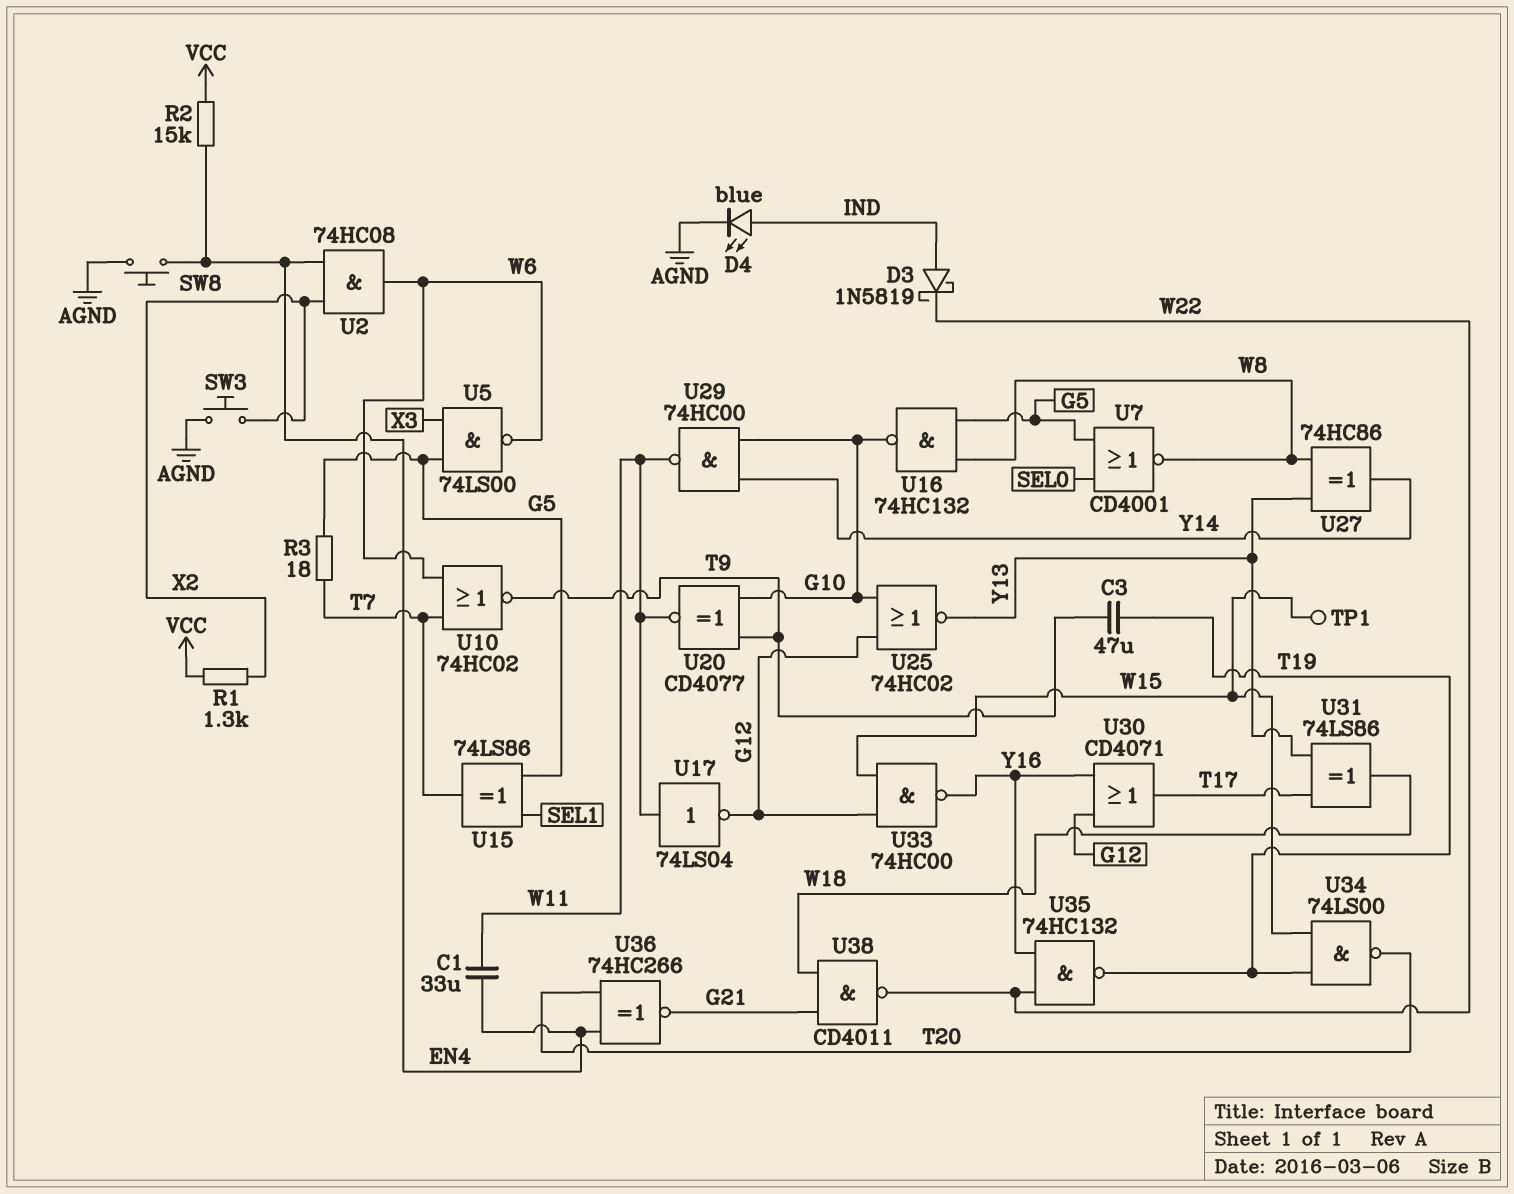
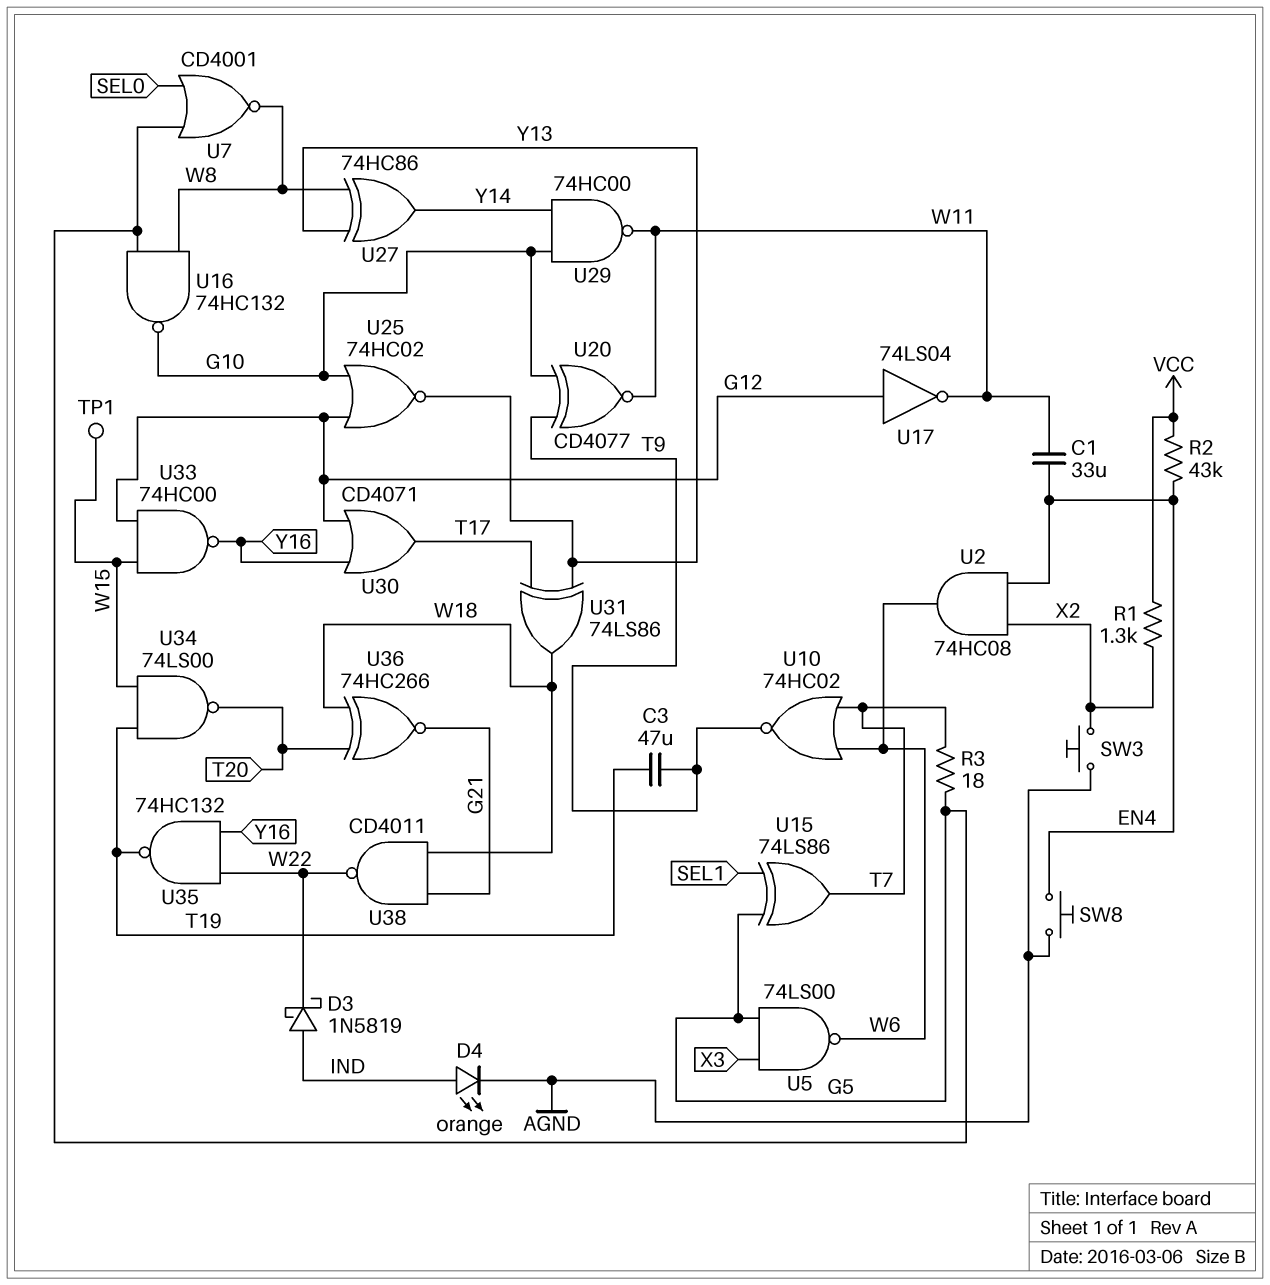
D4: LED blue (A IND, K AGND) -> LED orange (A IND, K AGND)
R2: 15k (EN4, VCC) -> 43k (EN4, VCC)
U17: NOT 74LS04 (in W11, out G12) -> NOT 74LS04 (in G12, out W11)
U36: XNOR 74HC266 (in EN4, in T20, out G21) -> XNOR 74HC266 (in T20, in W18, out G21)

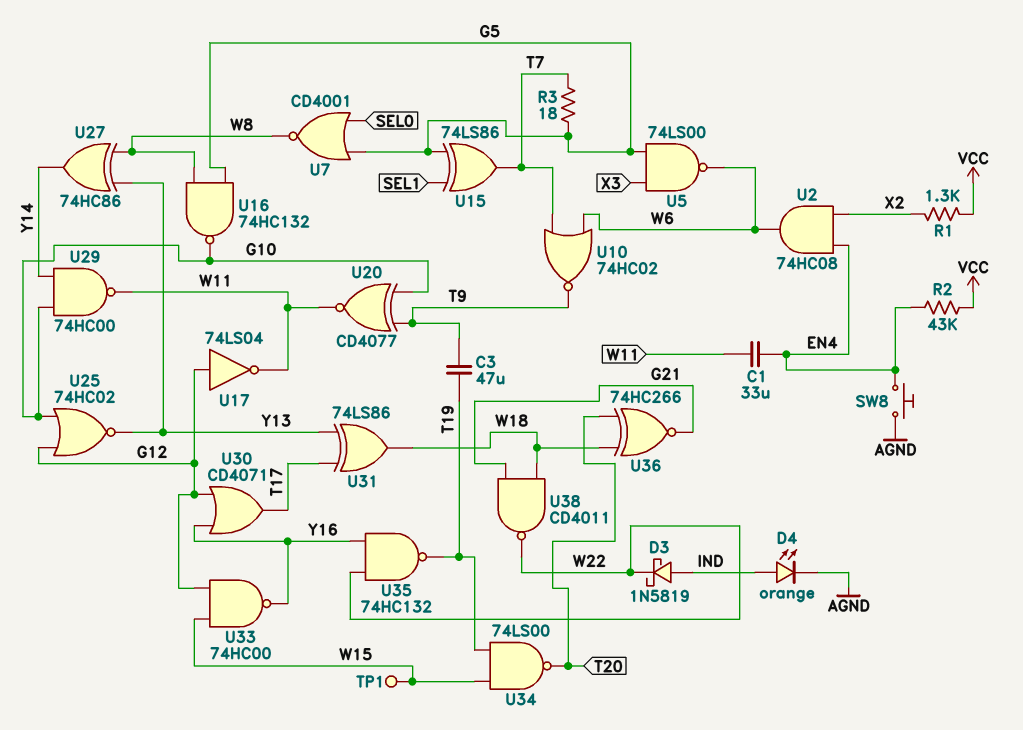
SW3: button (AGND, X2) -> none

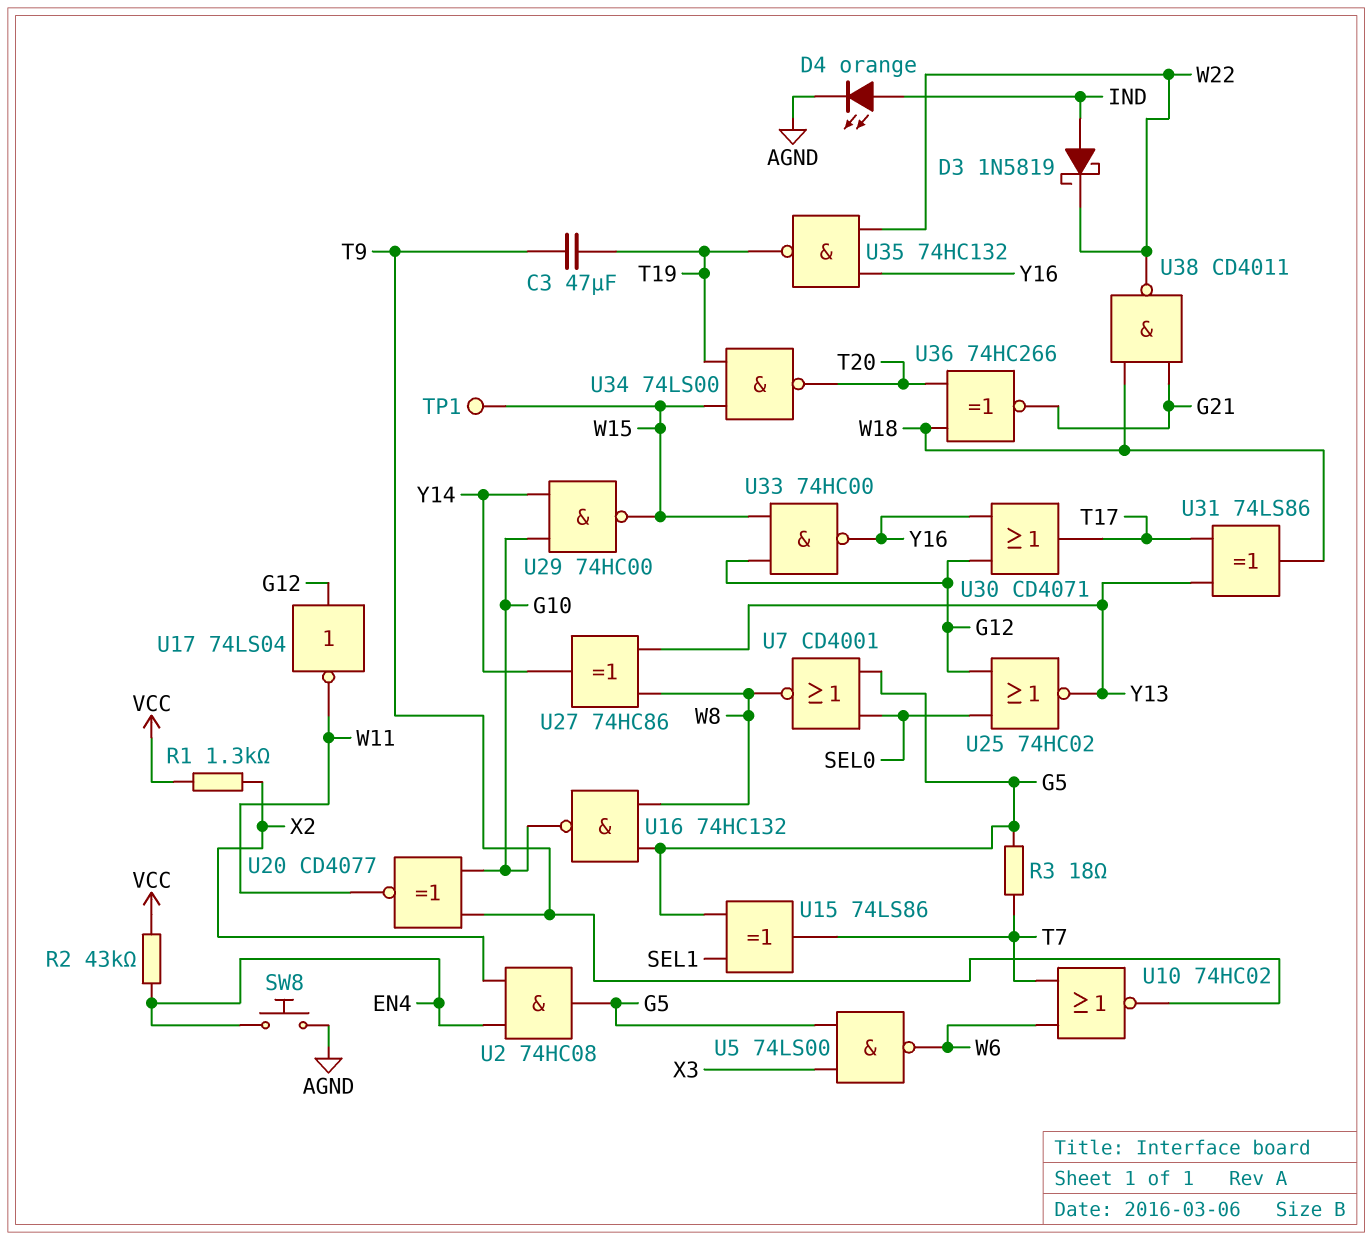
C1: 33uF (EN4, W11) -> none
U2: AND 74HC08 (in EN4, in X2, out W6) -> AND 74HC08 (in EN4, in X2, out G5)
U25: NOR 74HC02 (in G10, in G12, out Y13) -> NOR 74HC02 (in G12, in SEL0, out Y13)
U29: NAND 74HC00 (in G10, in Y14, out W11) -> NAND 74HC00 (in G10, in Y14, out W15)

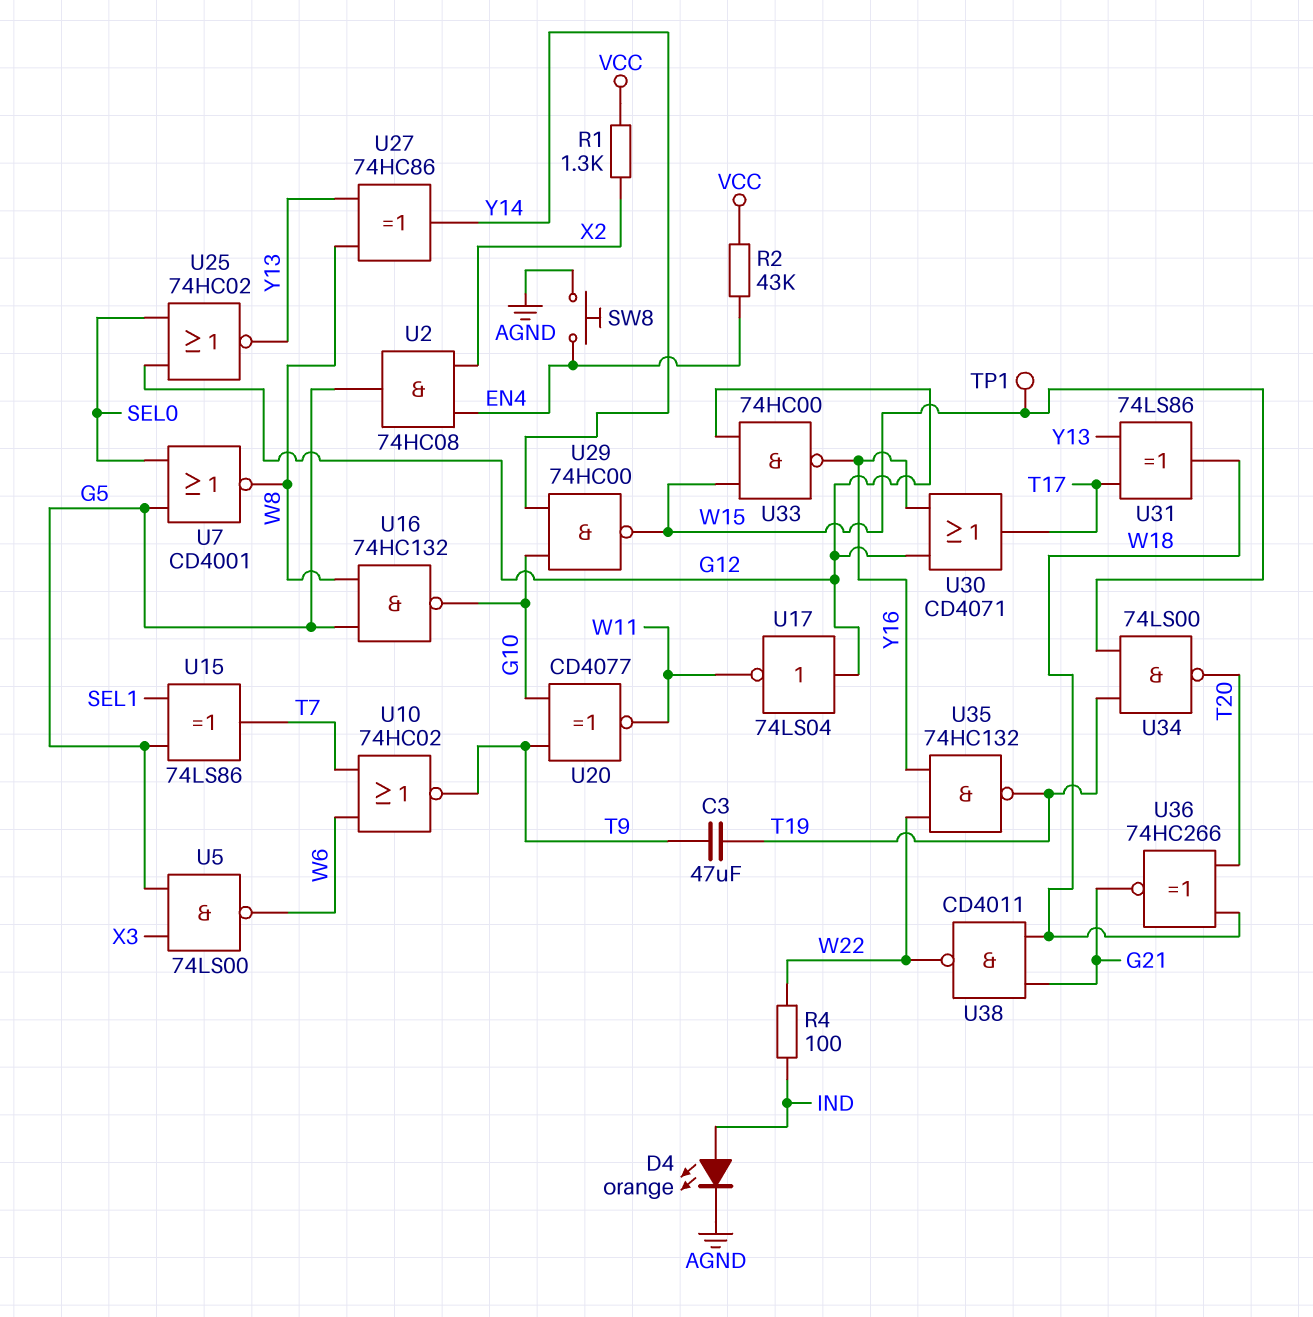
D3: schottky 1N5819 (A IND, K W22) -> none
R3: 18 (G5, T7) -> none
R4: none -> 100 (IND, W22)

